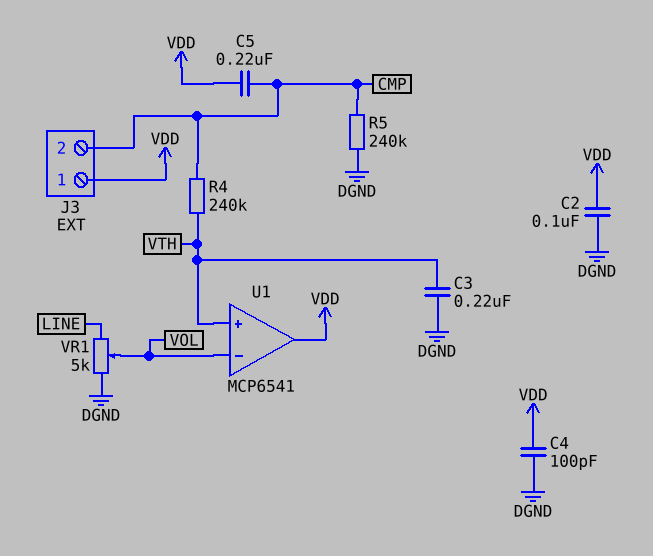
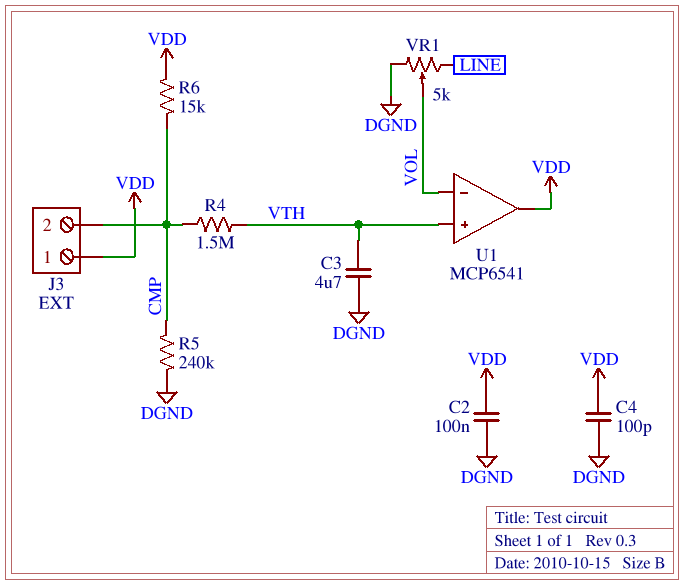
C3: 220nF (DGND, VTH) -> 4.7uF (DGND, VTH)
C5: 220nF (CMP, VDD) -> none
R4: 240k (CMP, VTH) -> 1.5M (CMP, VTH)
R6: none -> 15k (CMP, VDD)

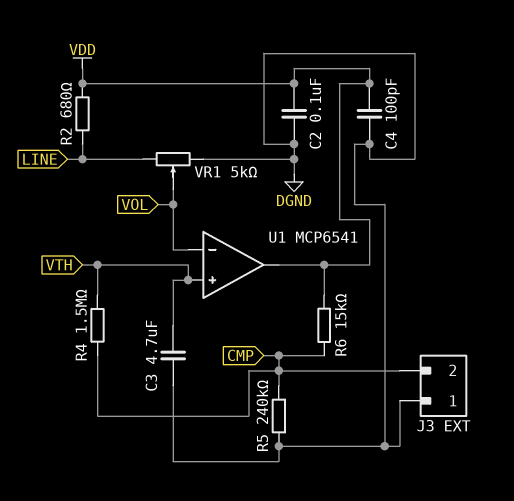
J3 pin 1: VDD -> DGND
R2: none -> 680 (LINE, VDD)

